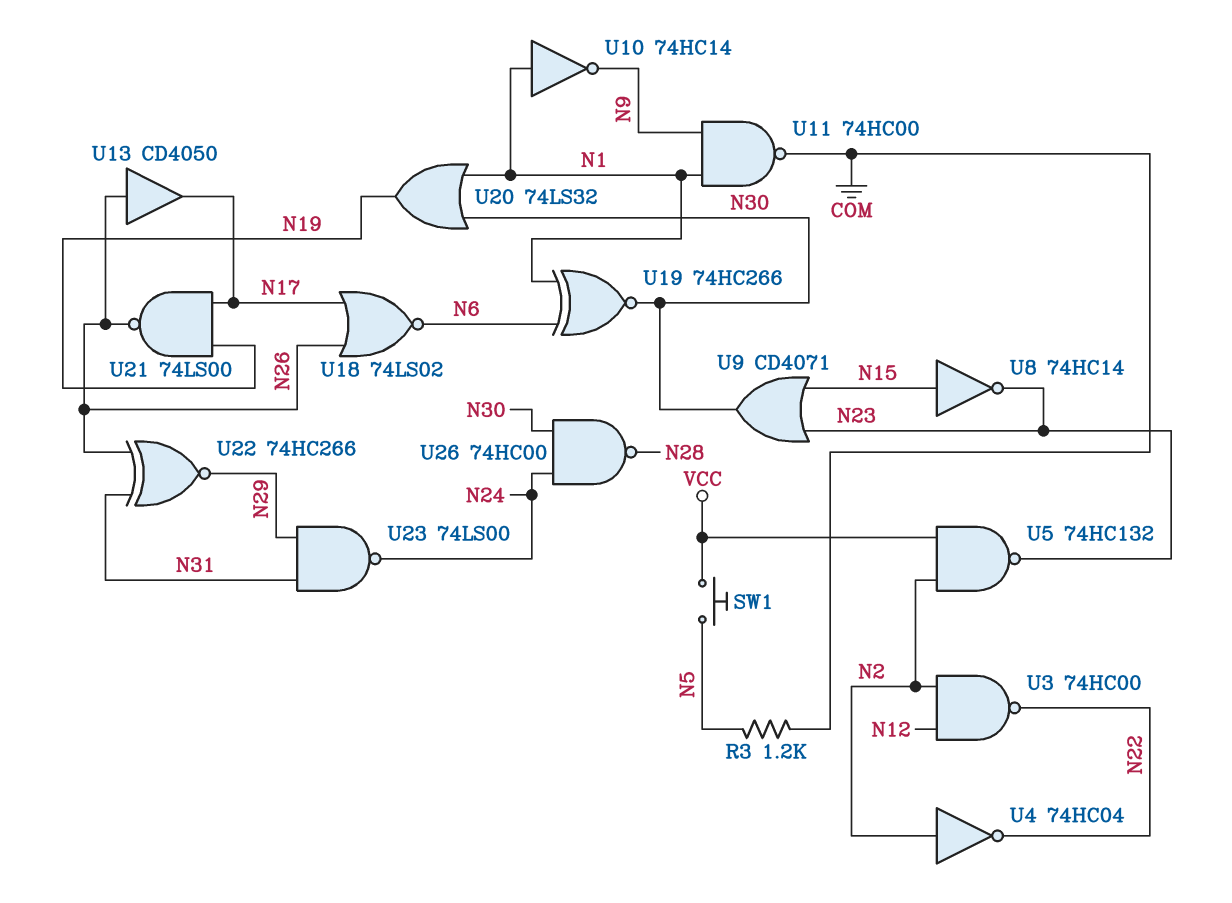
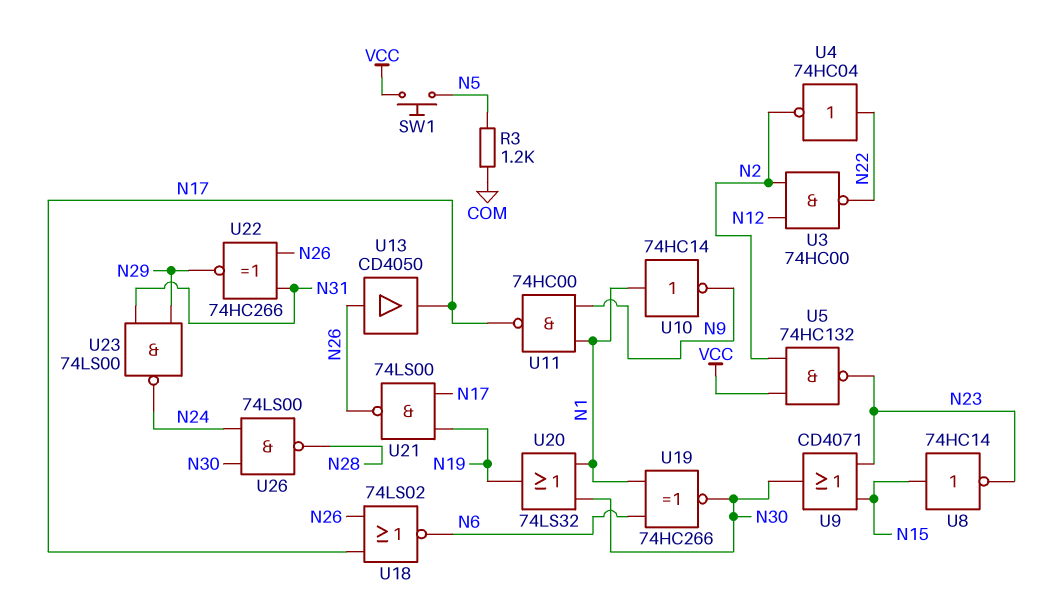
U4: NOT 74HC04 (in N2, out N22) -> NOT 74HC04 (in N22, out N2)
U11: NAND 74HC00 (in N1, in N9, out COM) -> NAND 74HC00 (in N1, in N9, out N17)
U26: NAND 74HC00 (in N24, in N30, out N28) -> NAND 74LS00 (in N24, in N30, out N28)

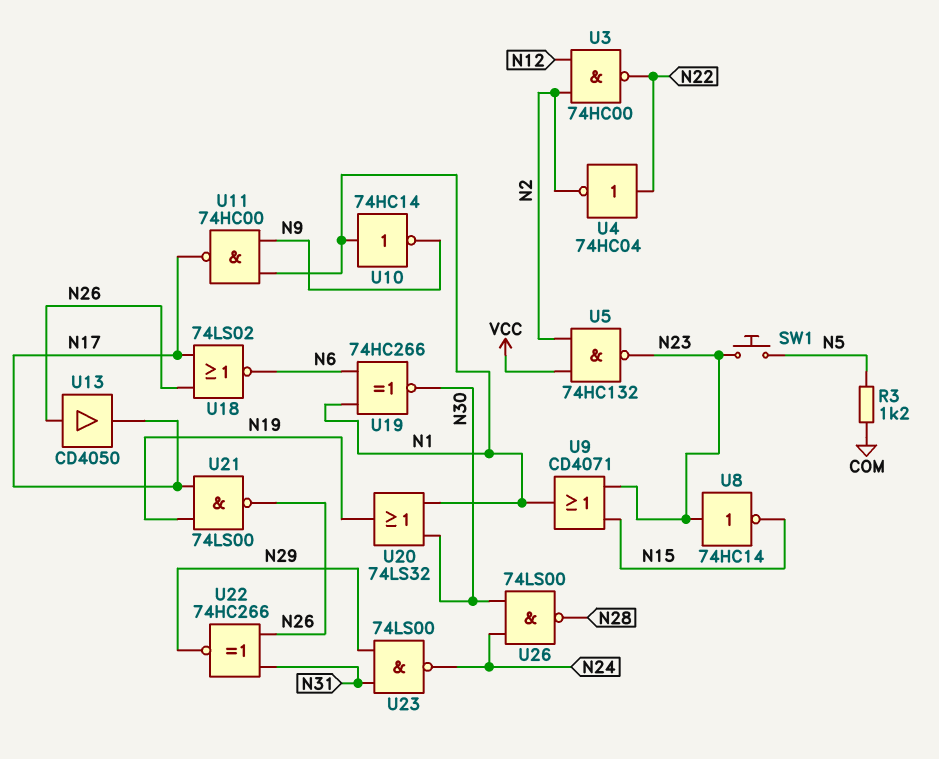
SW1: button (N5, VCC) -> button (N5, N23)
U8: NOT 74HC14 (in N15, out N23) -> NOT 74HC14 (in N23, out N15)
U9: OR CD4071 (in N15, in N23, out N30) -> OR CD4071 (in N15, in N23, out N1)

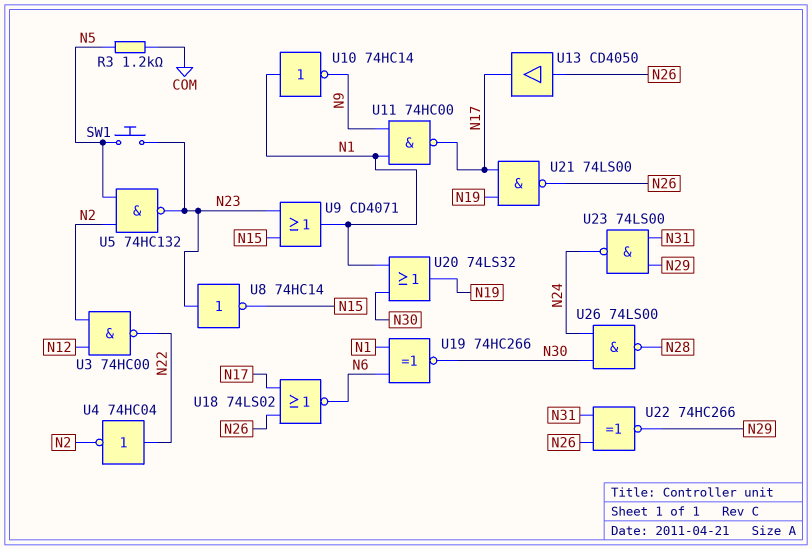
U5: NAND 74HC132 (in N2, in VCC, out N23) -> NAND 74HC132 (in N2, in N5, out N23)

